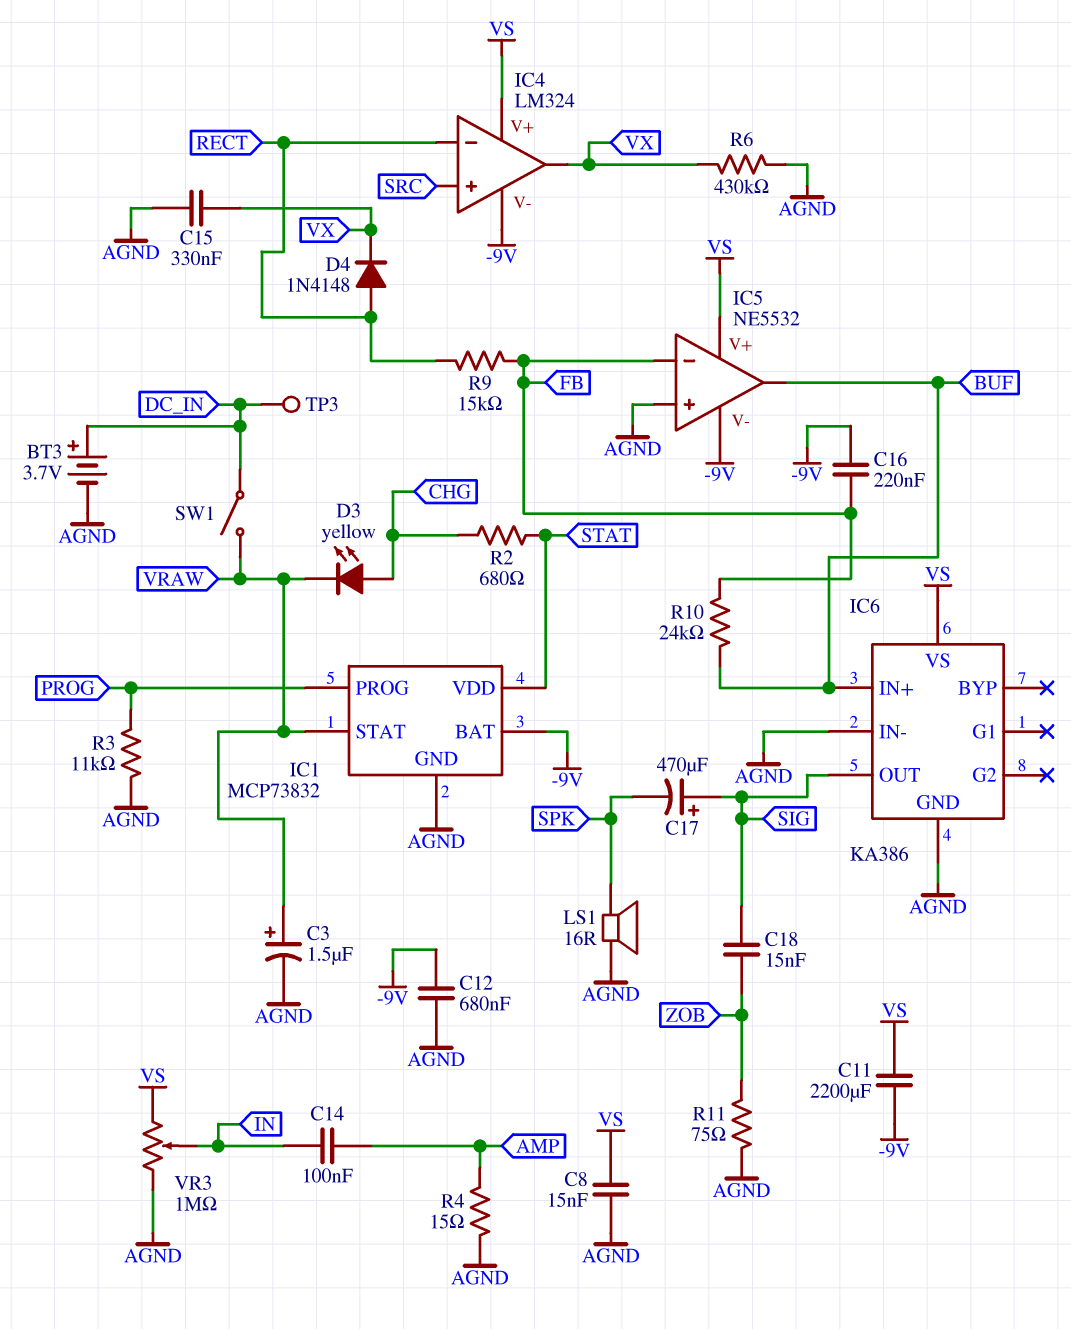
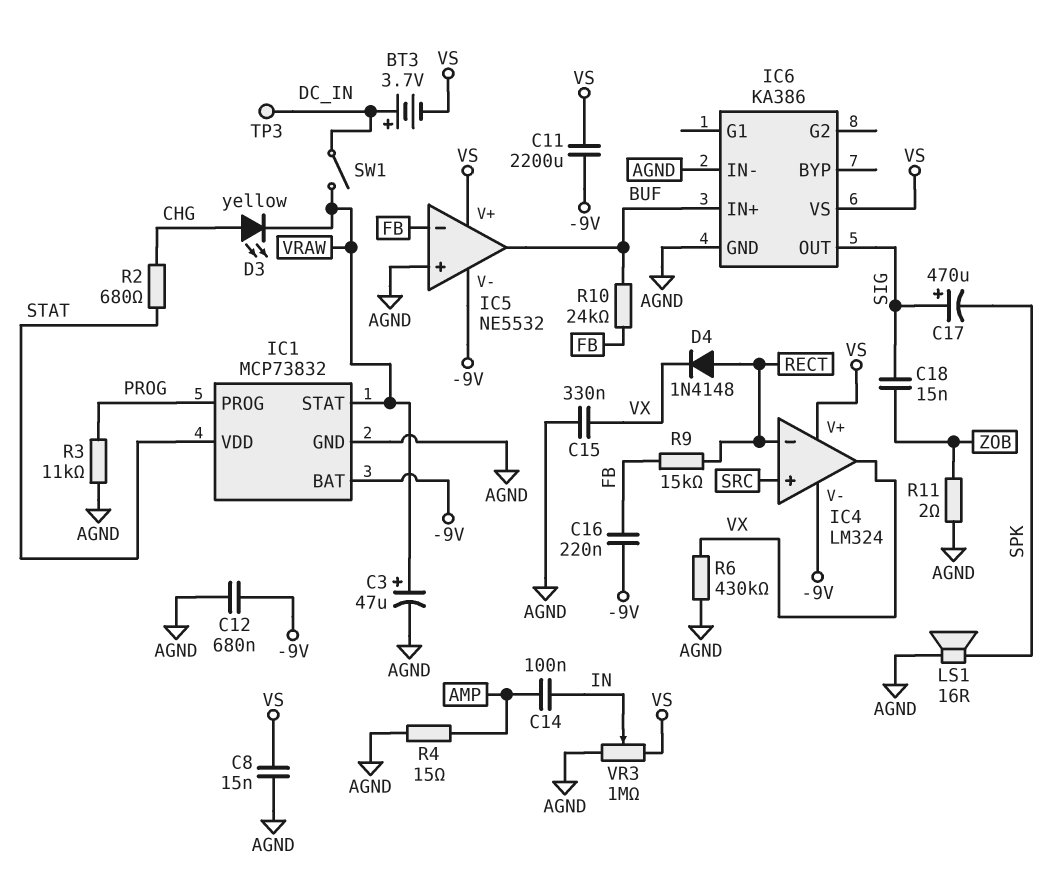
BT3: 3.7V (plus DC_IN, minus AGND) -> 3.7V (plus DC_IN, minus VS)
C3: 1.5uF (plus VRAW, minus AGND) -> 47uF (plus VRAW, minus AGND)
R11: 75 (AGND, ZOB) -> 2 (AGND, ZOB)

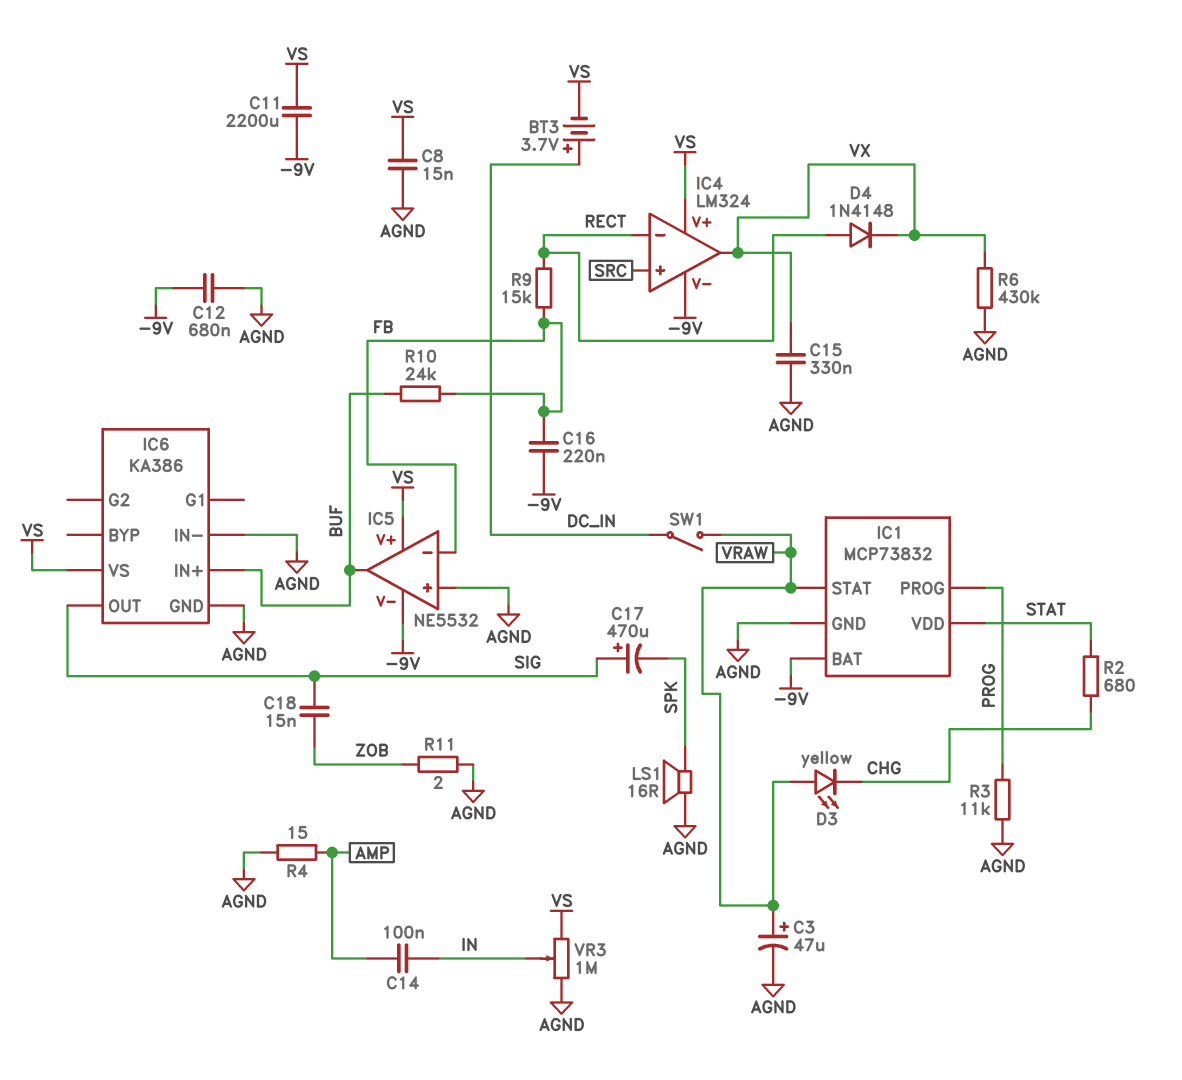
D3: LED yellow (A CHG, K VRAW) -> LED yellow (A VRAW, K CHG)
TP3: test point (DC_IN) -> none

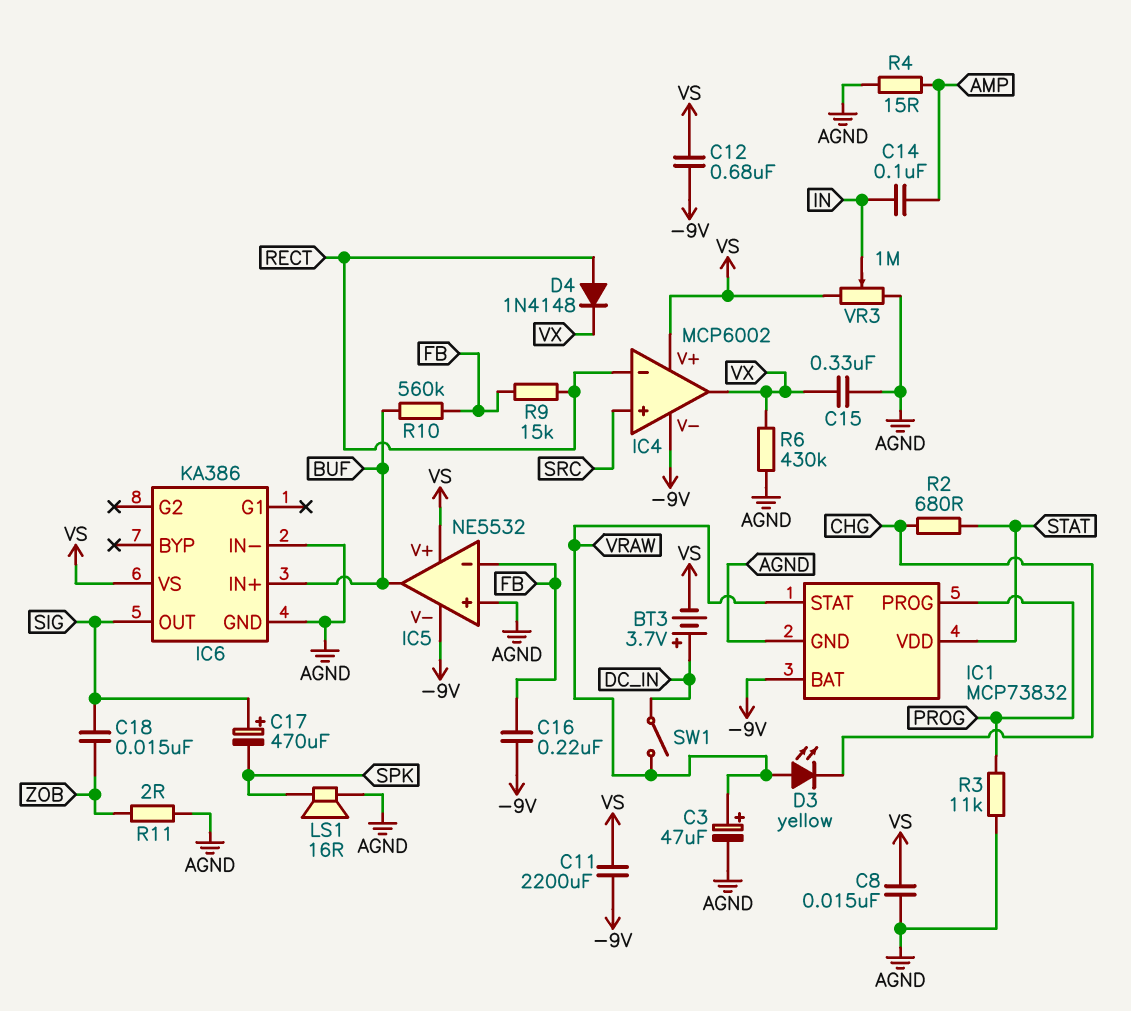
C12: 680nF (-9V, AGND) -> 680nF (-9V, VS)
IC4: LM324 -> MCP6002
R10: 24k (BUF, FB) -> 560k (BUF, FB)

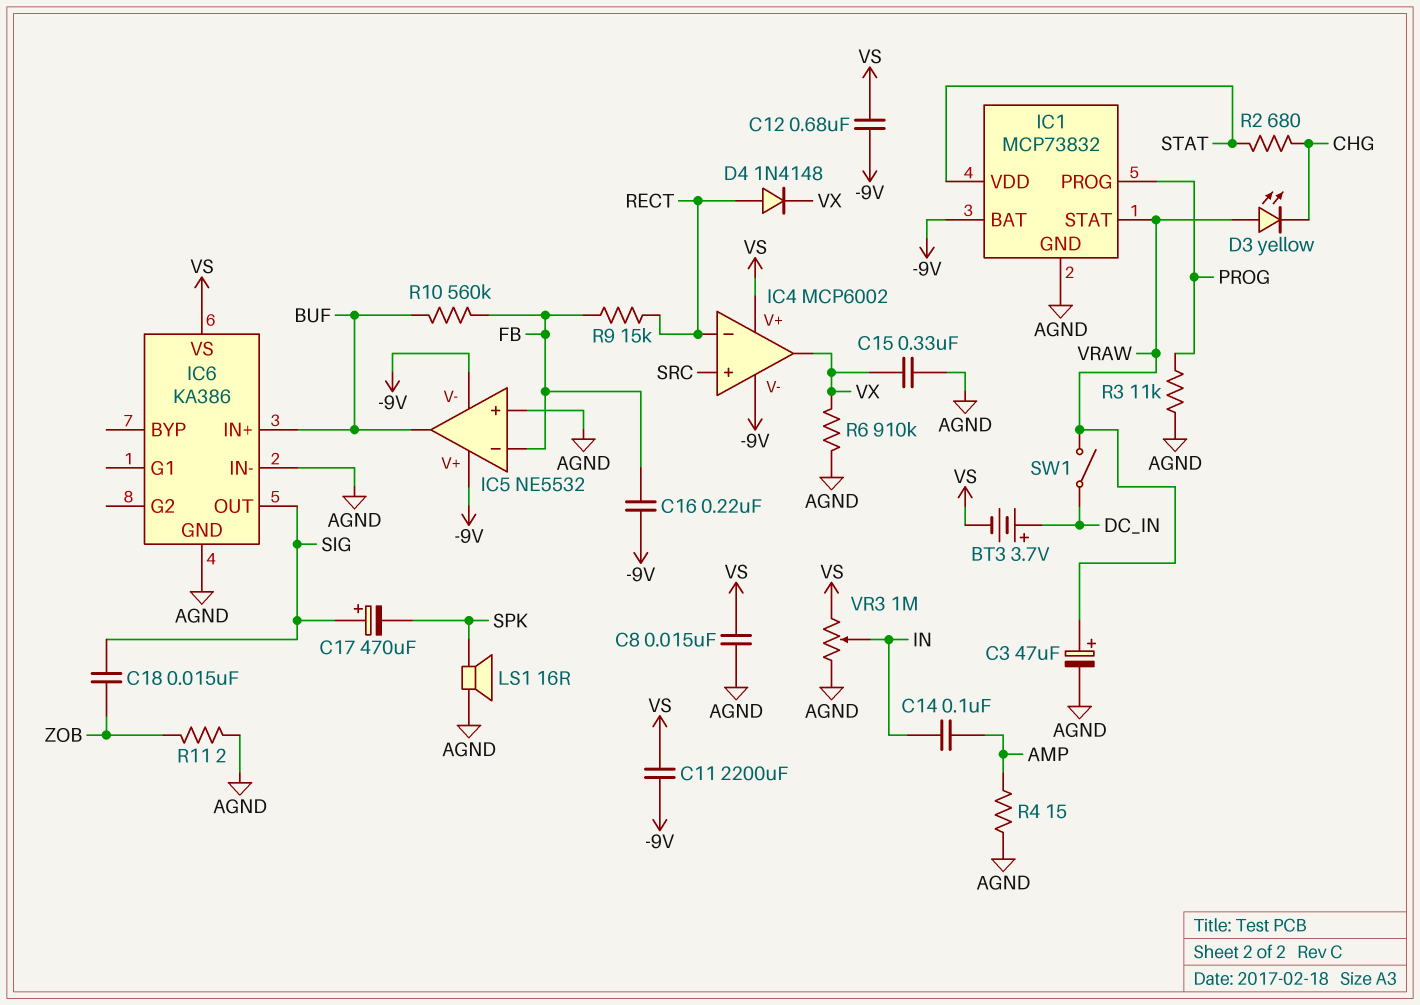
IC5 pin V+: VS -> -9V
R6: 430k (AGND, VX) -> 910k (AGND, VX)

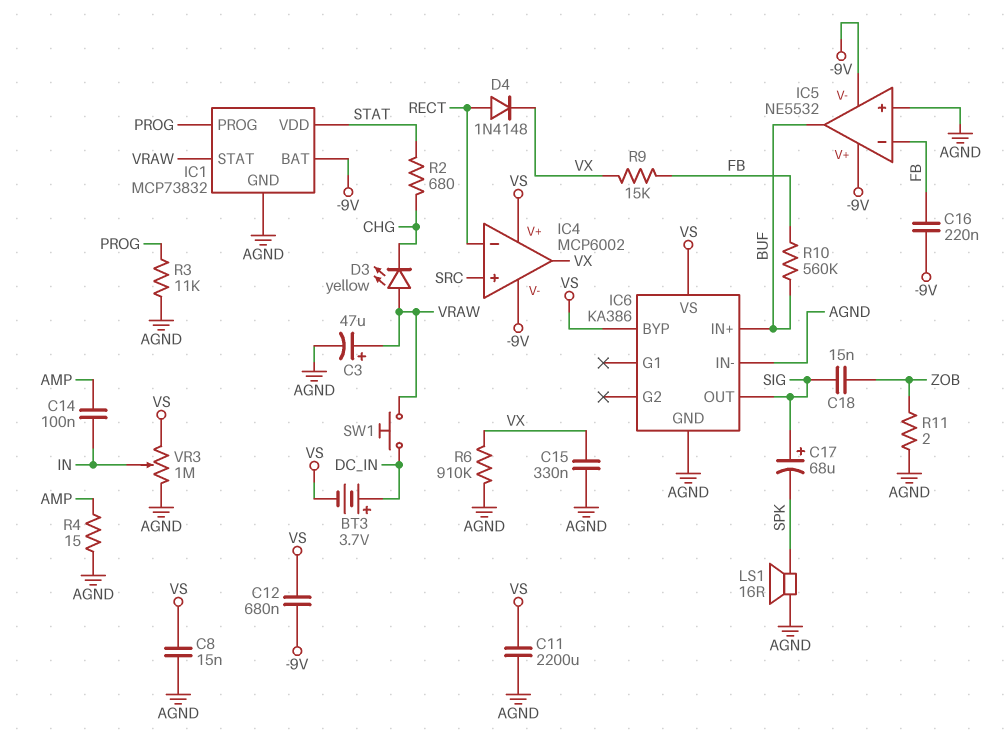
C11: 2200uF (-9V, VS) -> 2200uF (AGND, VS)
C17: 470uF (plus SIG, minus SPK) -> 68uF (plus SIG, minus SPK)
IC6 pin BYP: none -> VS
R9: 15k (FB, RECT) -> 15k (FB, VX)
SW1: switch (DC_IN, VRAW) -> button (DC_IN, VRAW)

